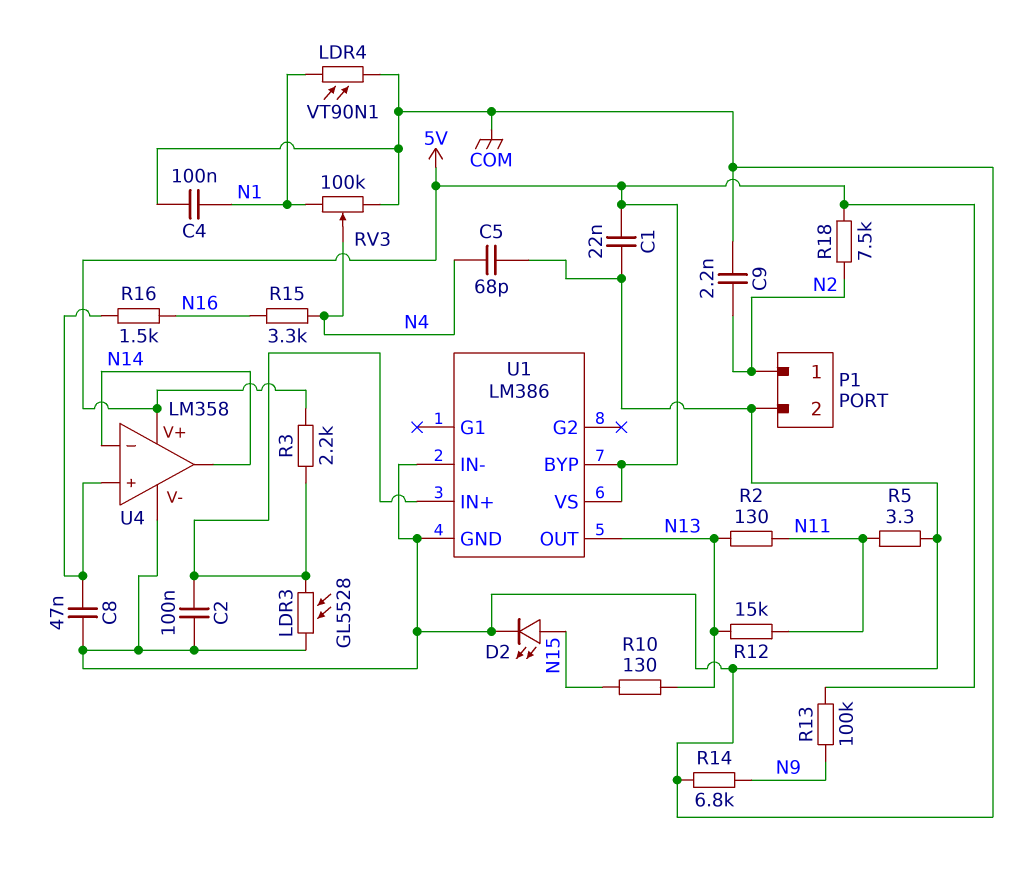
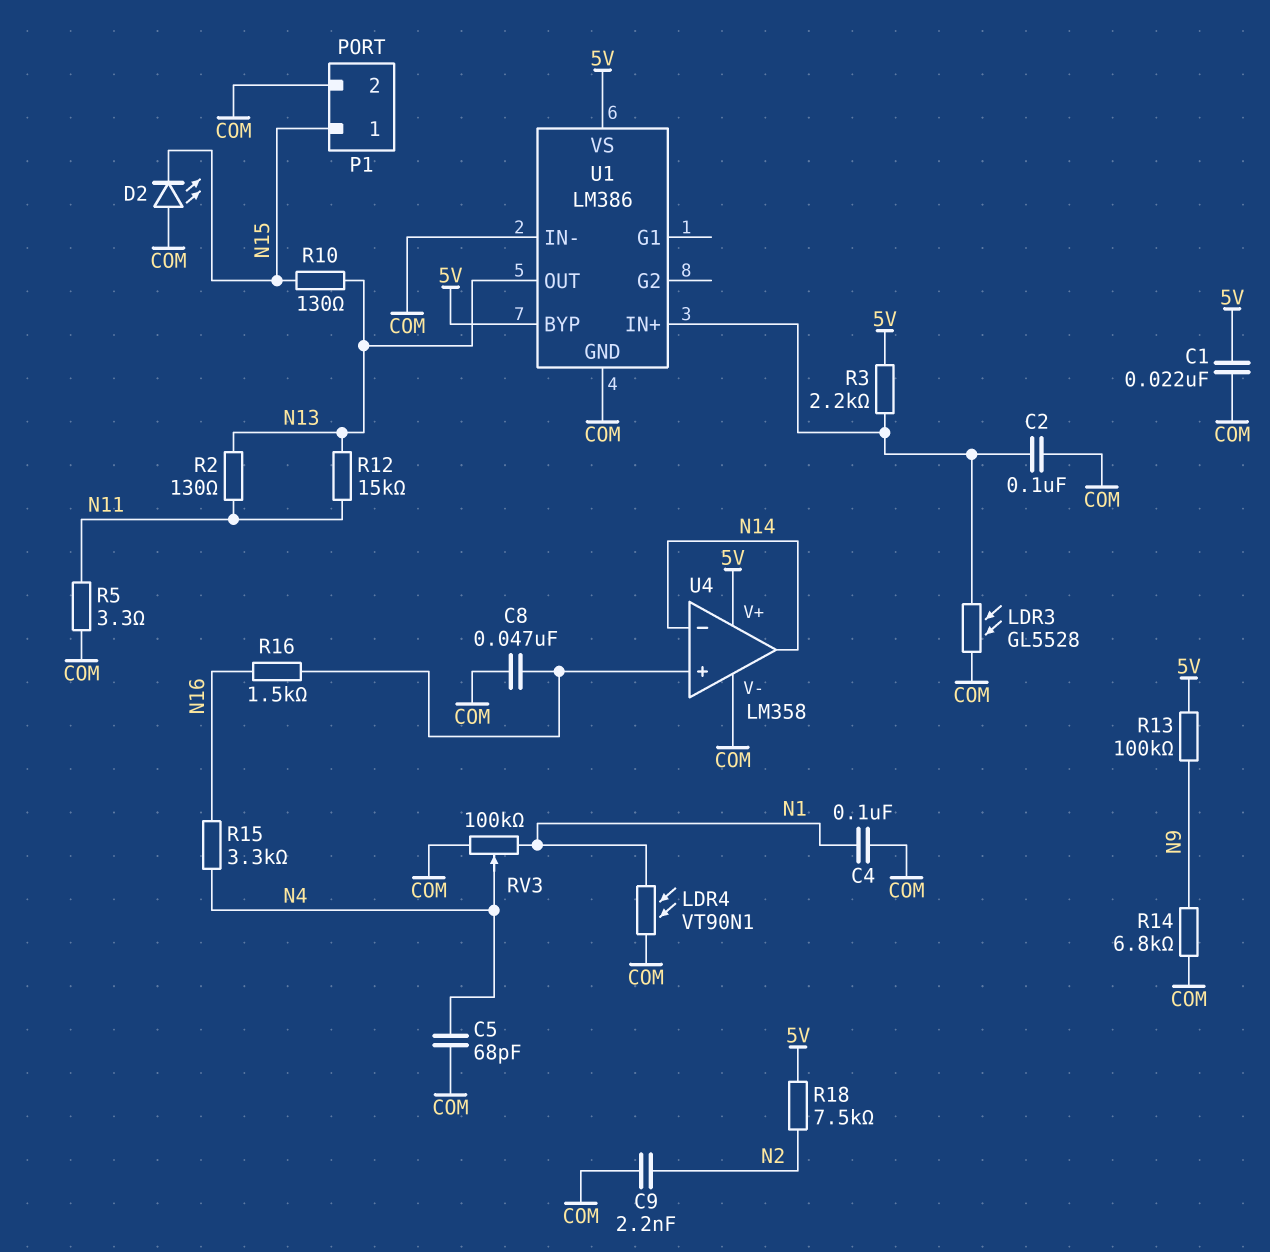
D2: LED (A N15, K COM) -> LED (A COM, K N15)
P1 pin 1: N2 -> N15

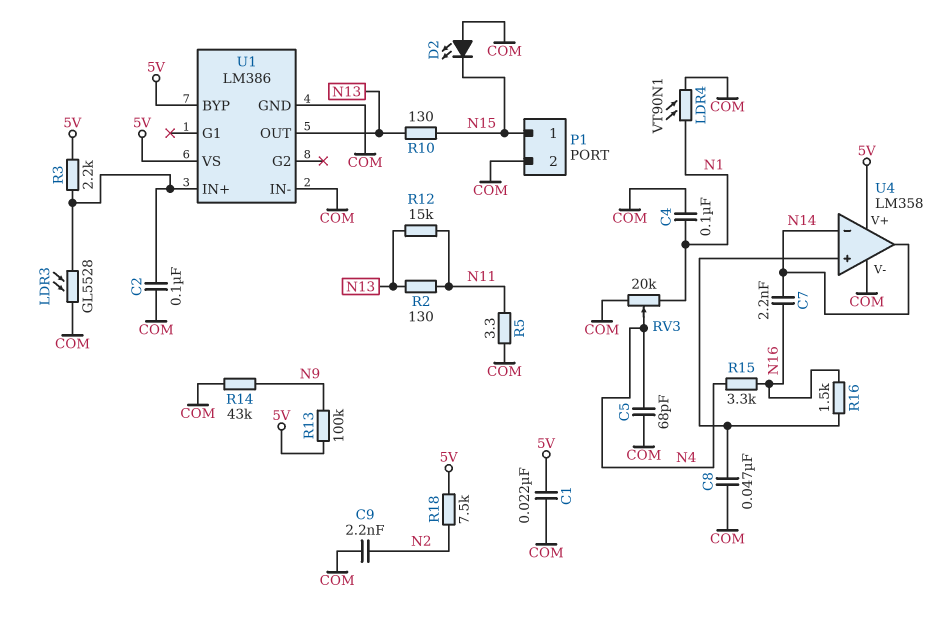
C7: none -> 2.2nF (N14, N16)
R14: 6.8k (COM, N9) -> 43k (COM, N9)
RV3: 100k (COM, N1, wiper N4) -> 20k (COM, N1, wiper N4)

